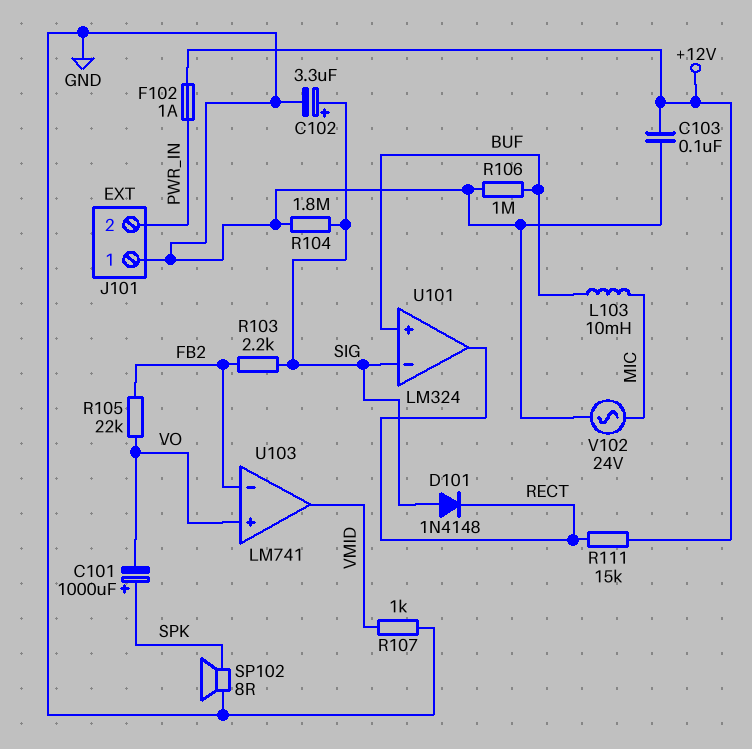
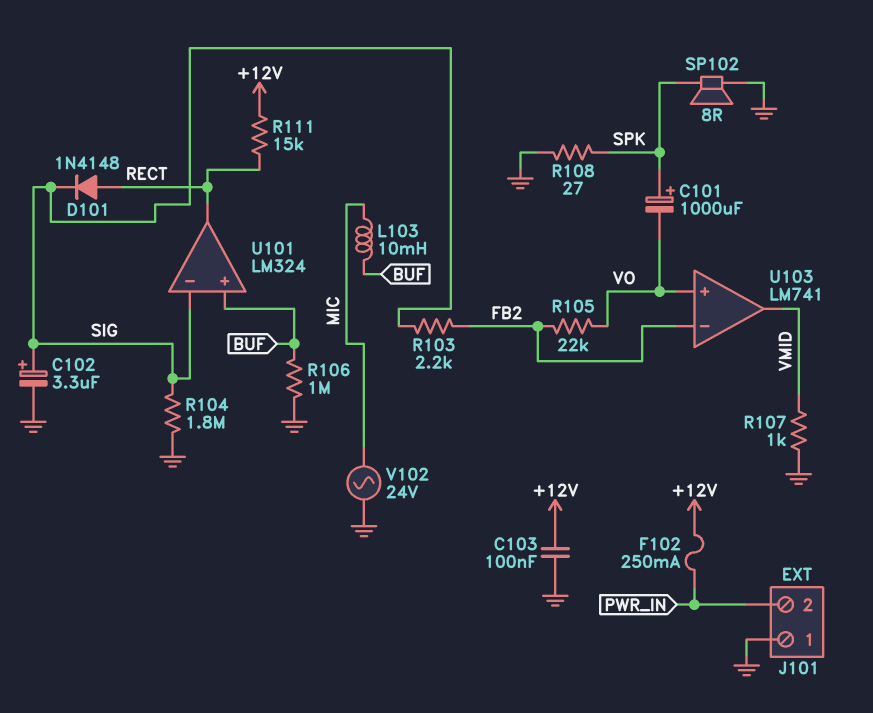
D101: diode 1N4148 (A SIG, K RECT) -> diode 1N4148 (A RECT, K SIG)
F102: 1A (+12V, PWR_IN) -> 250mA (+12V, PWR_IN)
R108: none -> 27 (GND, SPK)

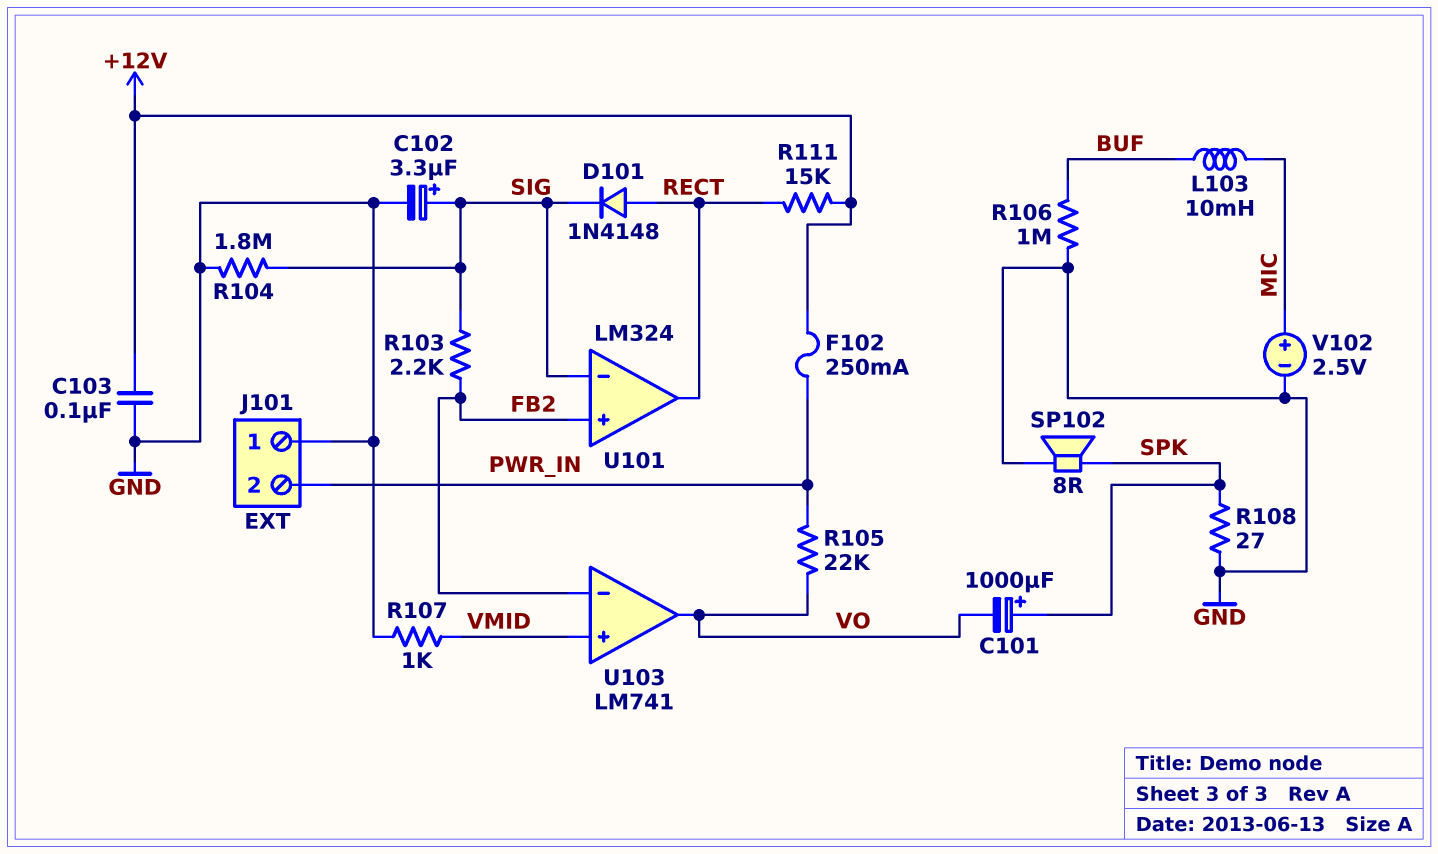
R105: 22k (FB2, VO) -> 22k (PWR_IN, VO)
U101 pin in+: BUF -> FB2
U103 pin in+: VO -> VMID
U103 pin out: VMID -> VO
V102: AC 24V (GND, MIC) -> 2.5V (plus MIC, minus GND)

